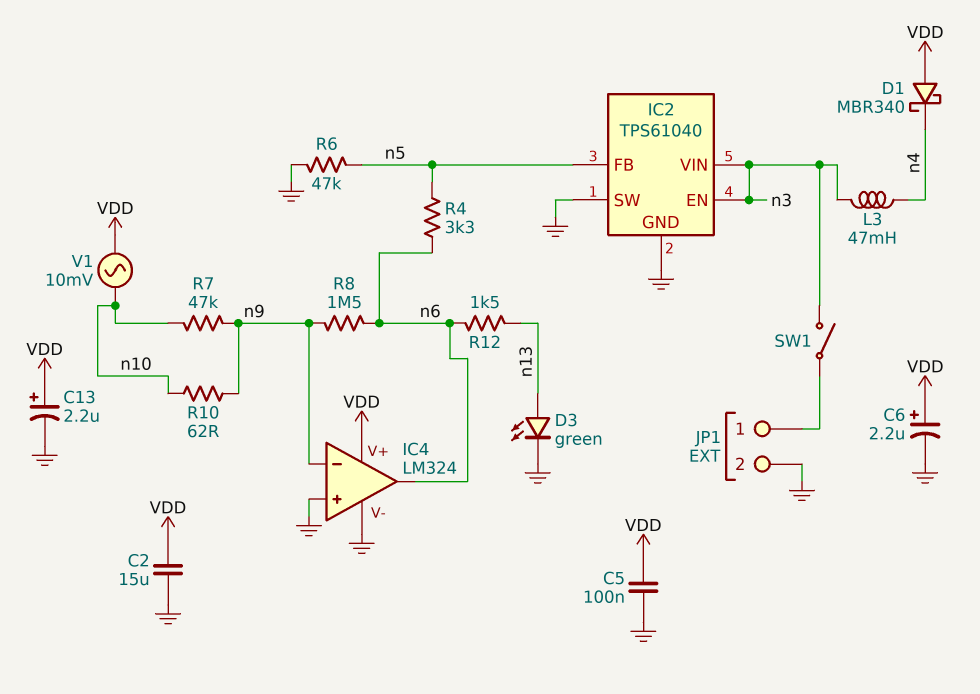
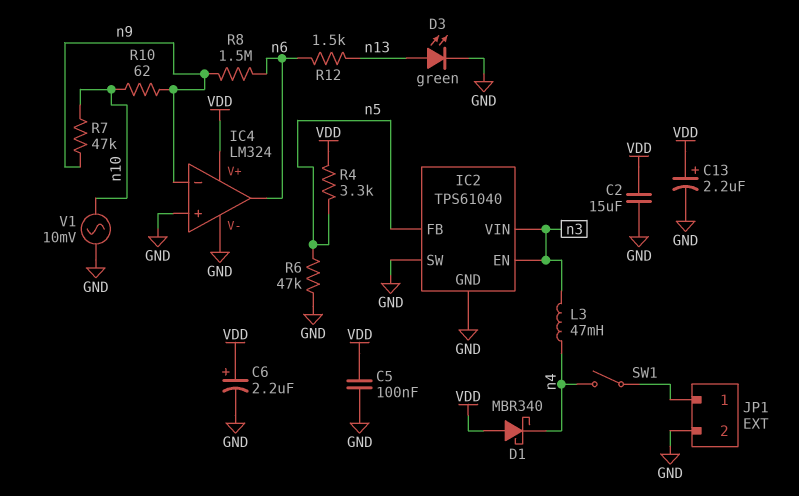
R4: 3.3k (n5, n6) -> 3.3k (VDD, n5)
SW1: switch (JP1/1, n3) -> switch (JP1/1, n4)
V1: AC 10mV (VDD, n10) -> AC 10mV (GND, n10)

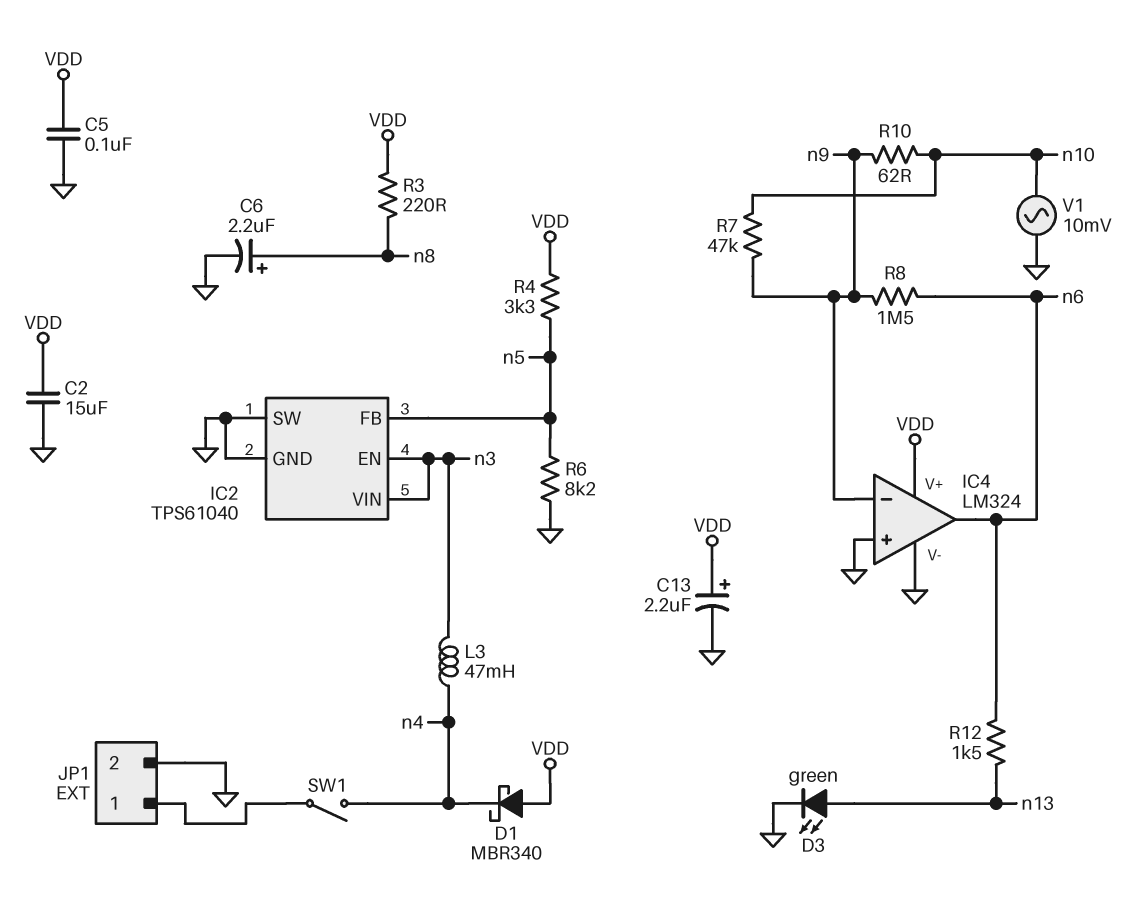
C6: 2.2uF (plus VDD, minus GND) -> 2.2uF (plus n8, minus GND)
R3: none -> 220 (VDD, n8)
R6: 47k (GND, n5) -> 8.2k (GND, n5)

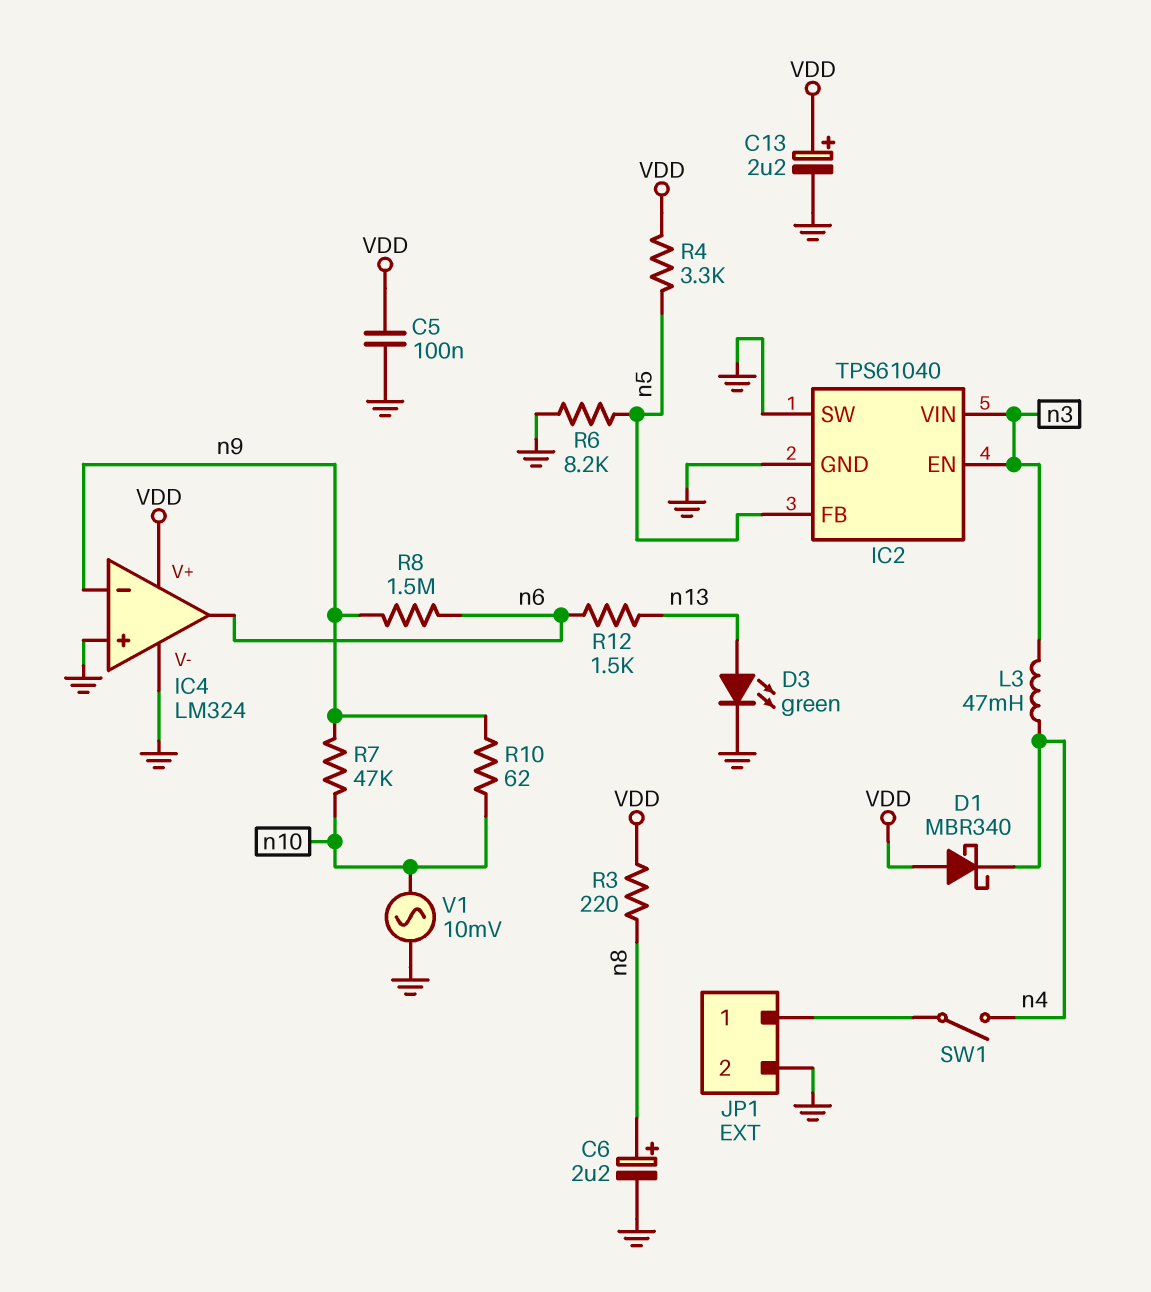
C2: 15uF (GND, VDD) -> none

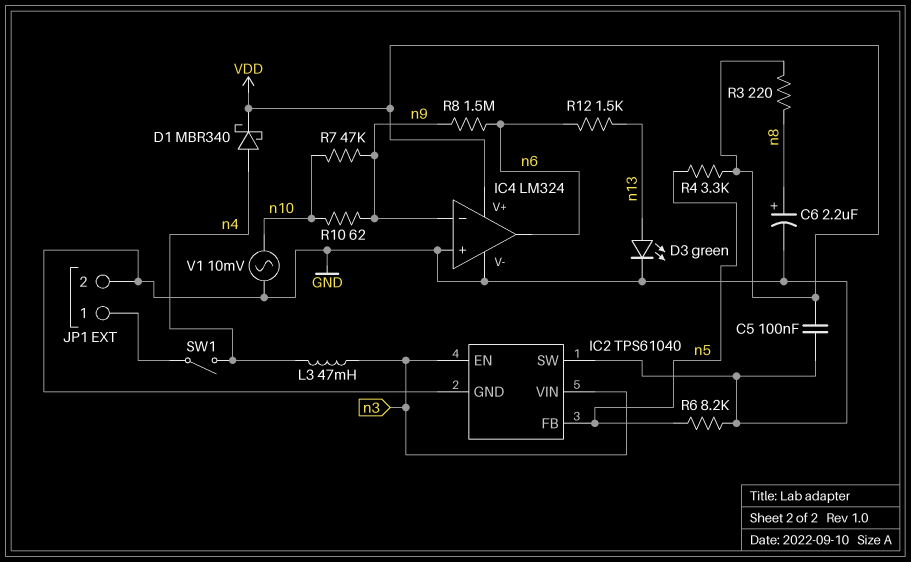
C13: 2.2uF (plus VDD, minus GND) -> none
D1: schottky MBR340 (A VDD, K n4) -> schottky MBR340 (A n4, K VDD)

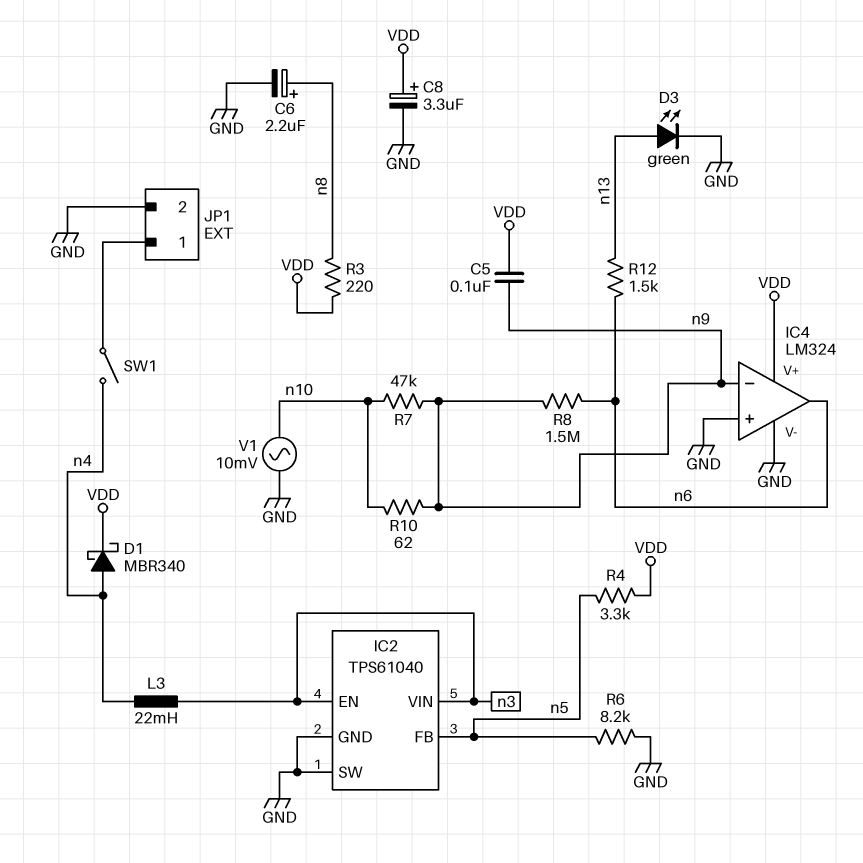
C5: 100nF (GND, VDD) -> 100nF (VDD, n9)
C8: none -> 3.3uF (plus VDD, minus GND)
L3: 47mH (n3, n4) -> 22mH (n3, n4)

